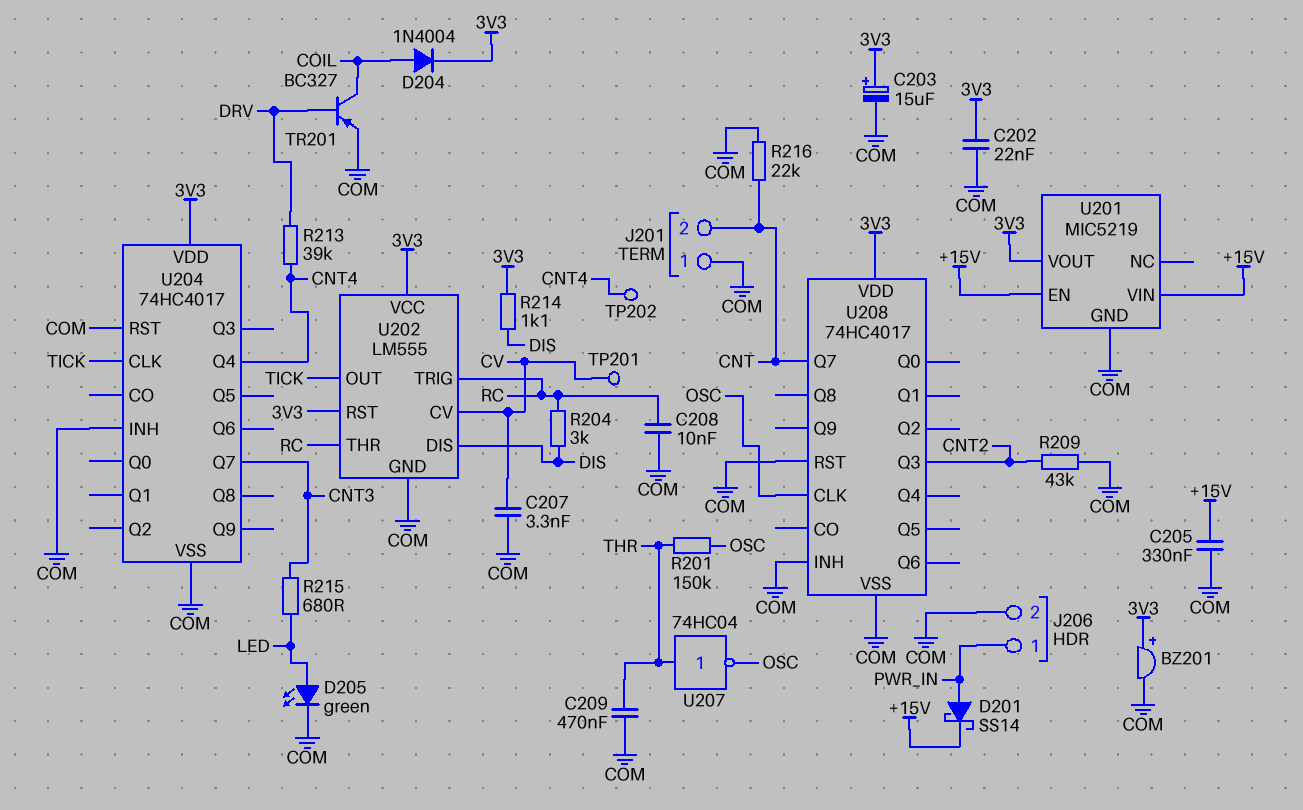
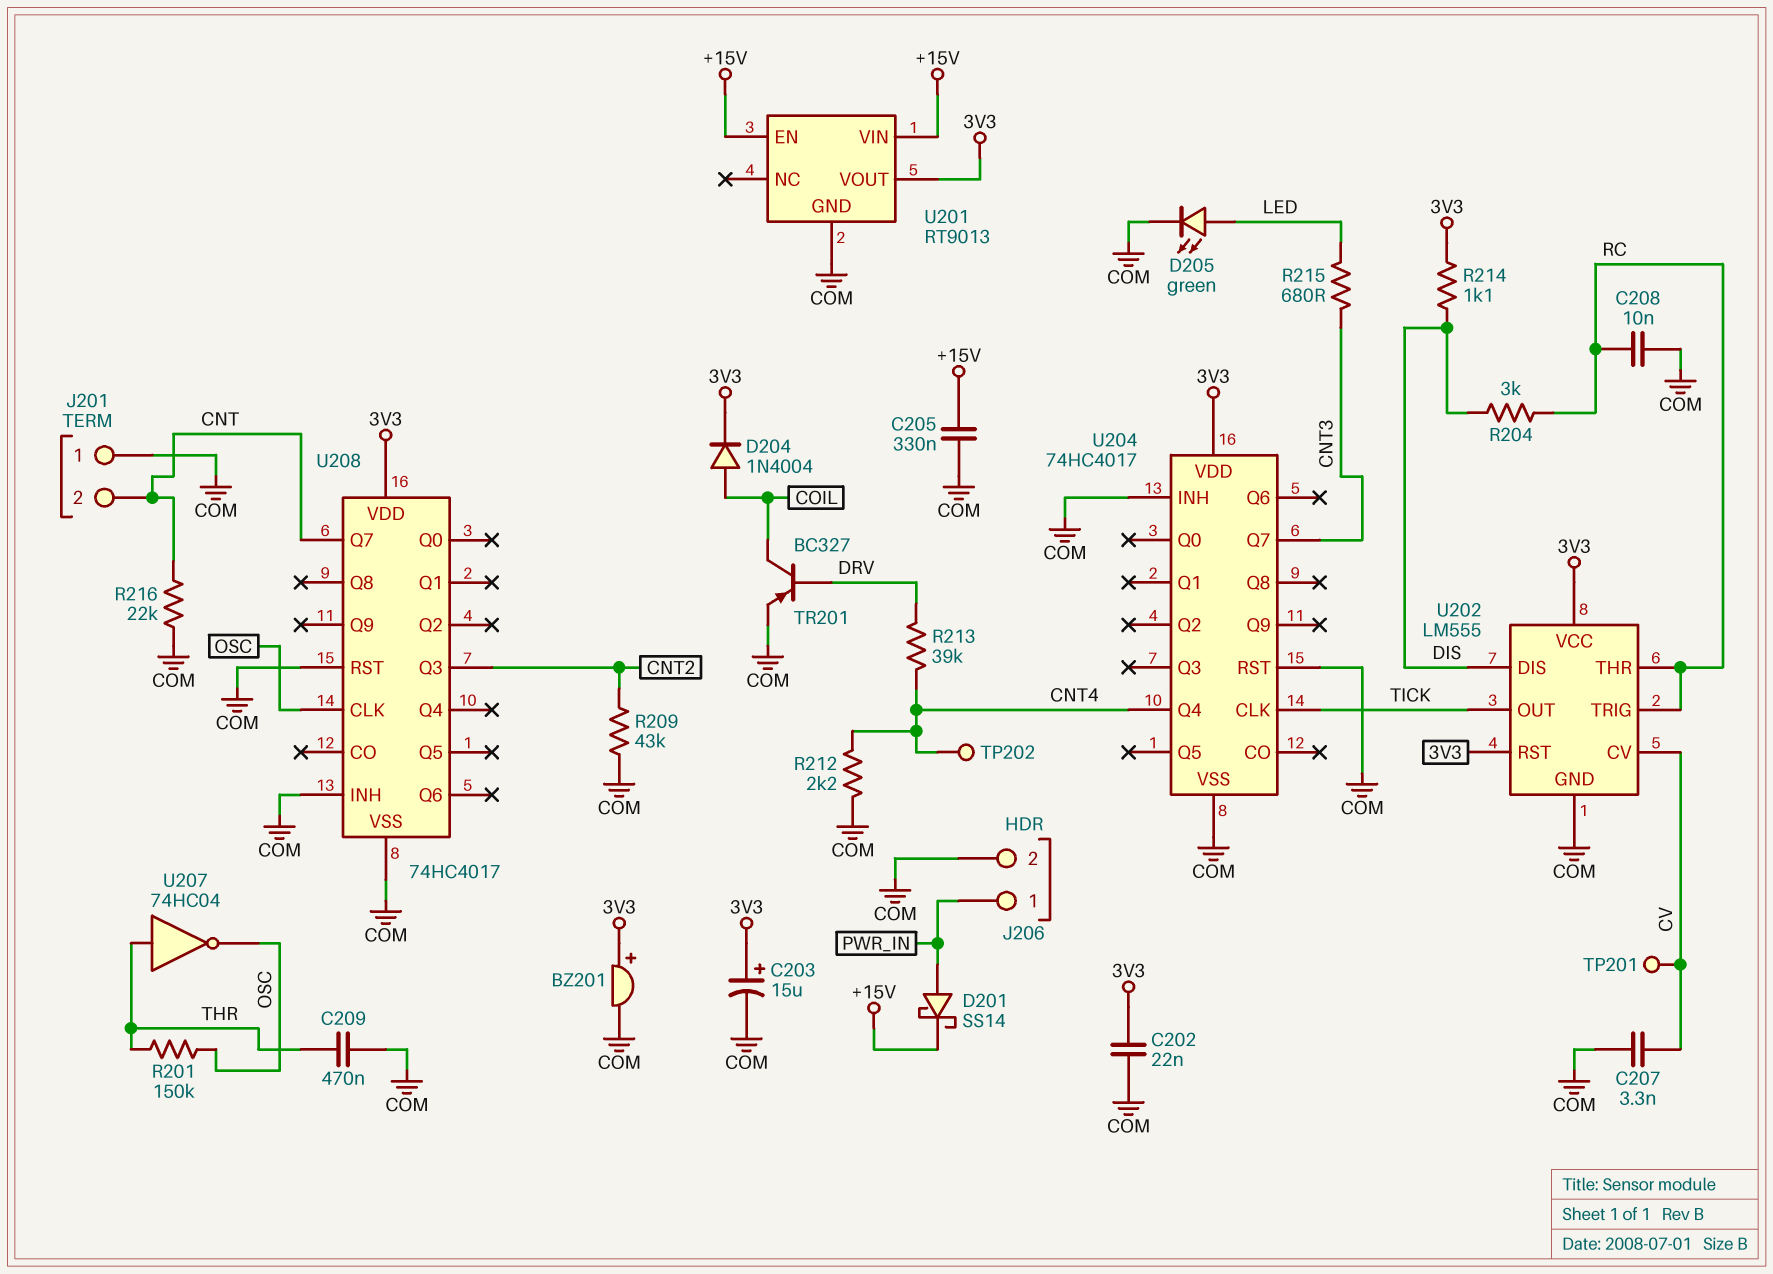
R212: none -> 2.2k (CNT4, COM)
U201: MIC5219 -> RT9013

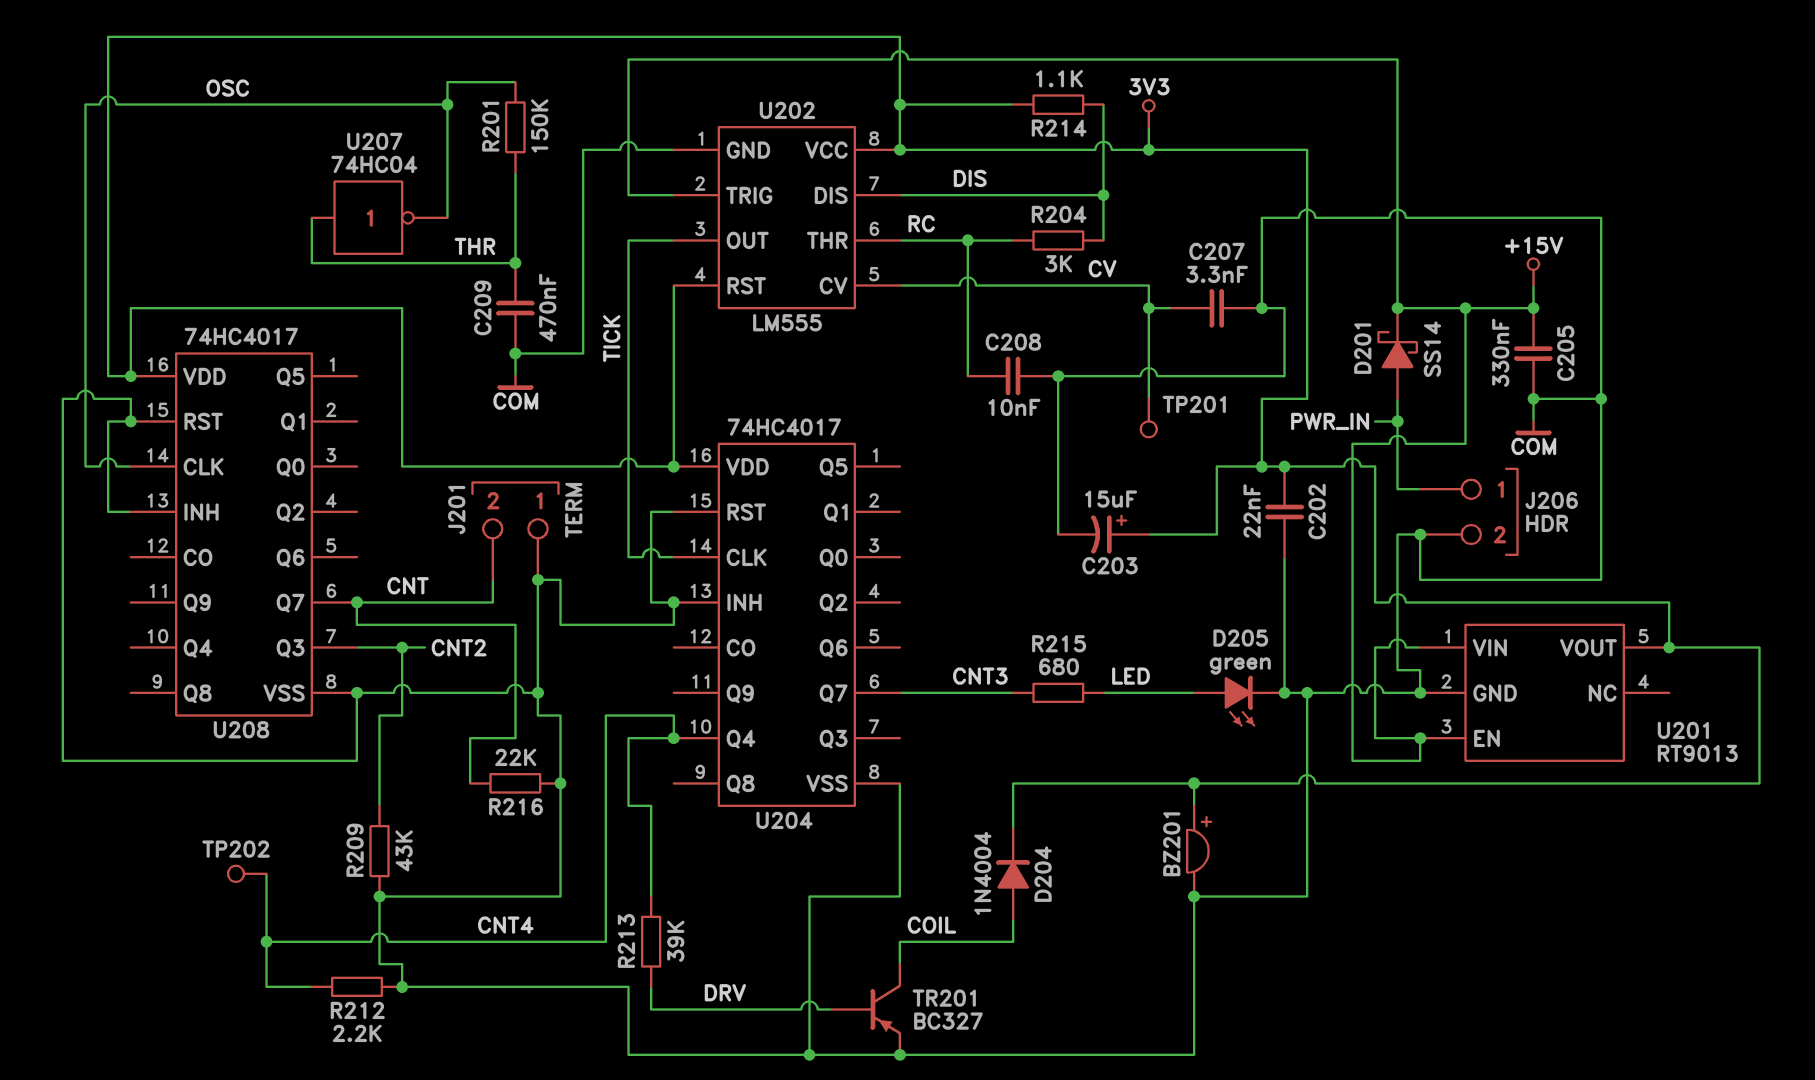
U202 pin TRIG: RC -> +15V

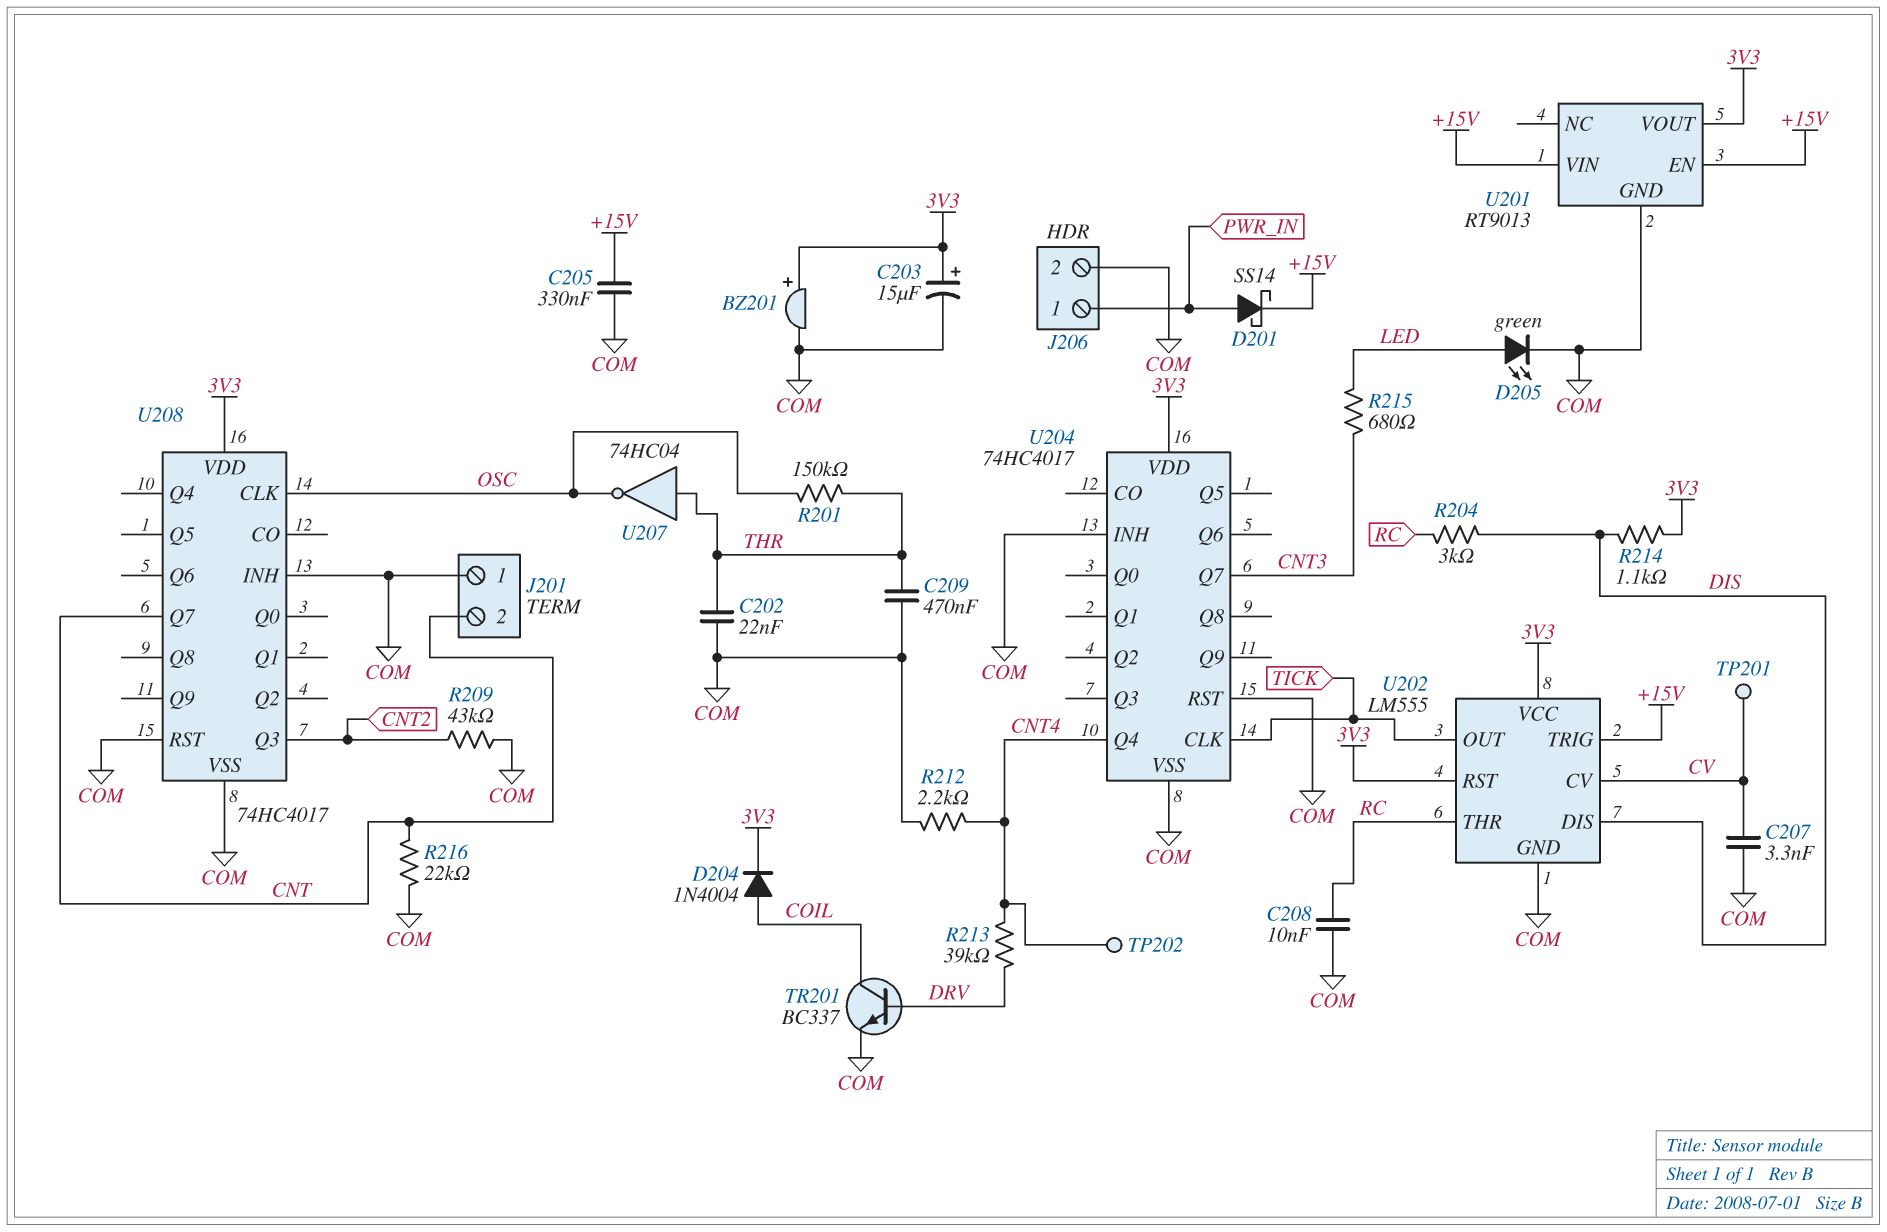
C202: 22nF (3V3, COM) -> 22nF (COM, THR)
TR201: PNP BC327 (B DRV, C COIL, E COM) -> NPN BC337 (B DRV, C COIL, E COM)

